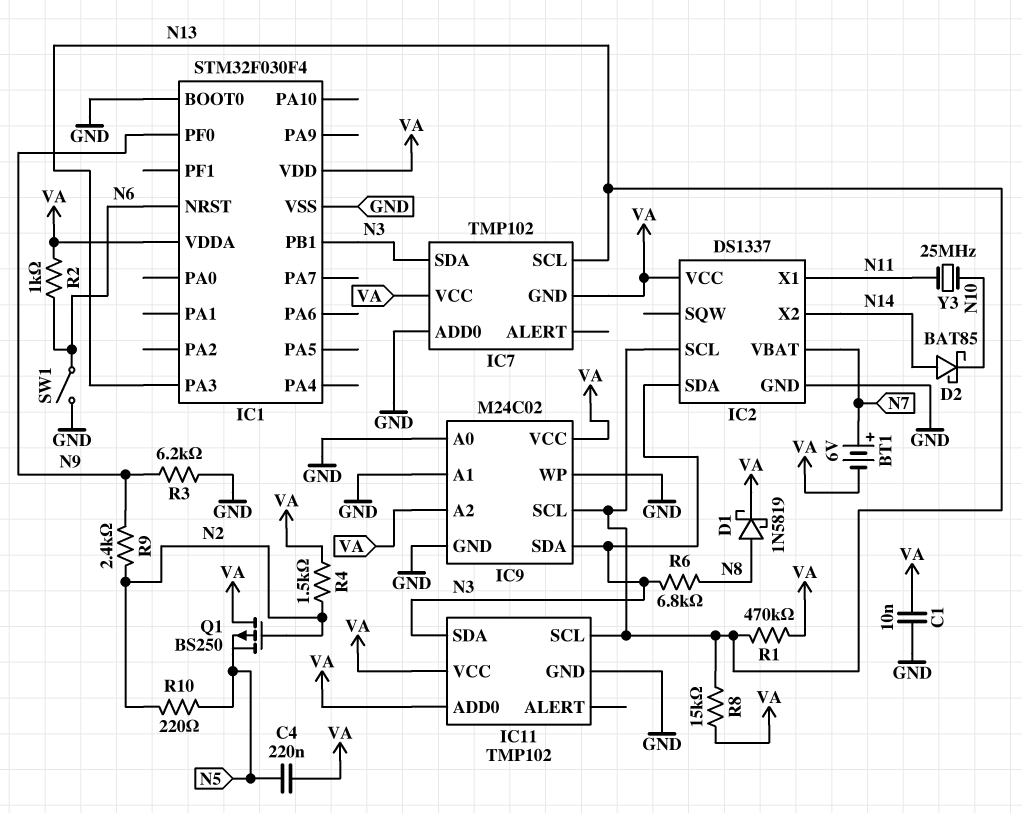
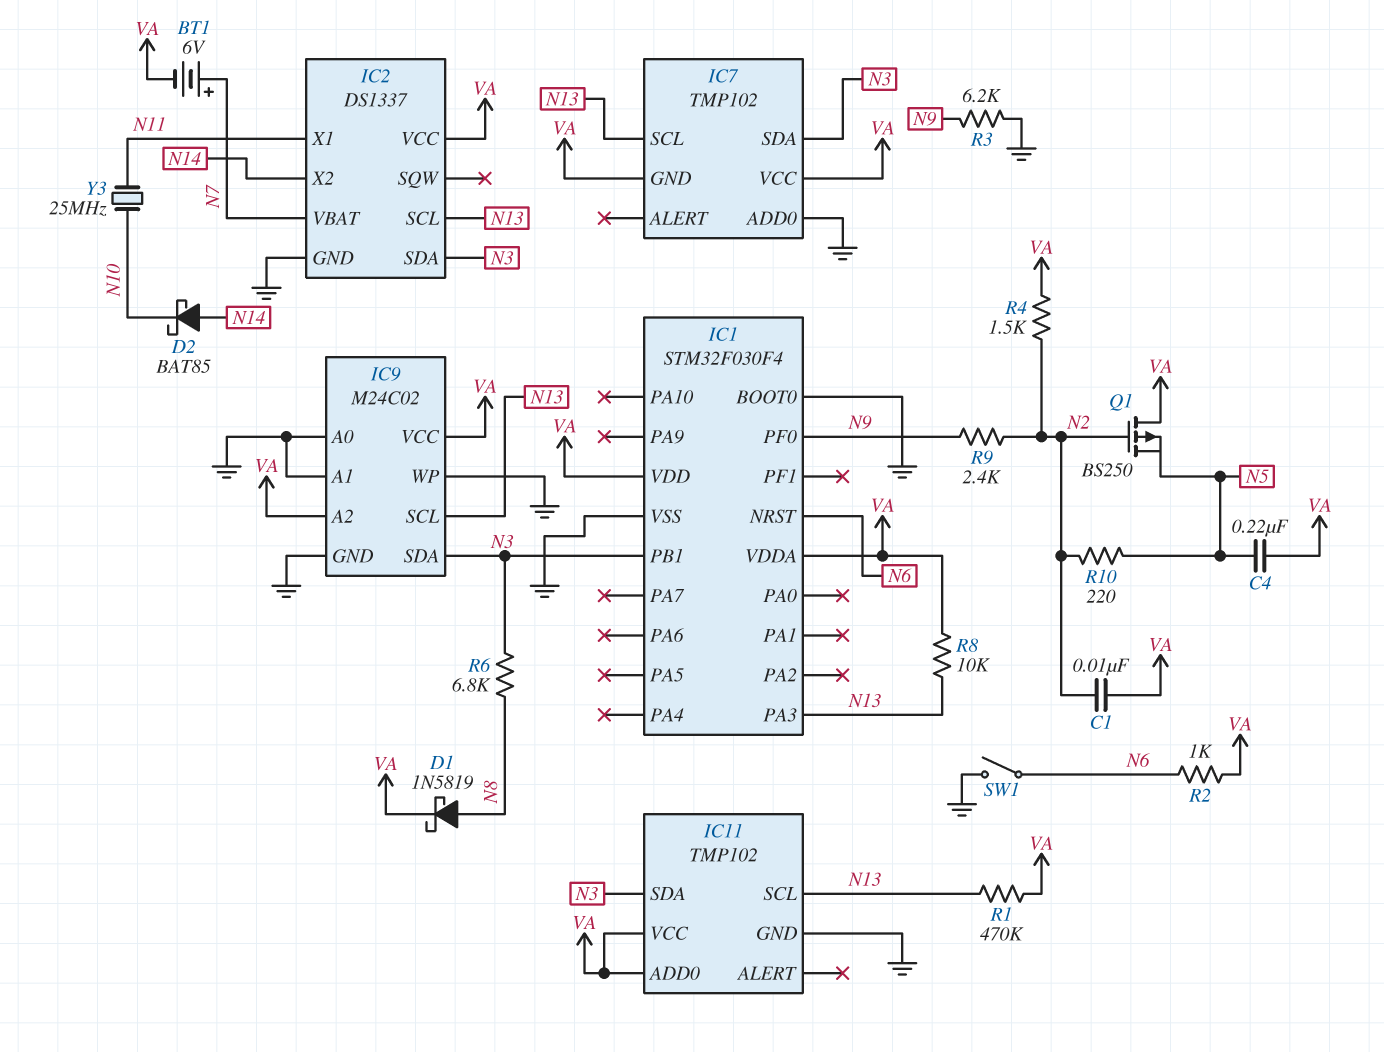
C1: 10nF (GND, VA) -> 10nF (N2, VA)
R8: 15k (N13, VA) -> 10k (N13, VA)

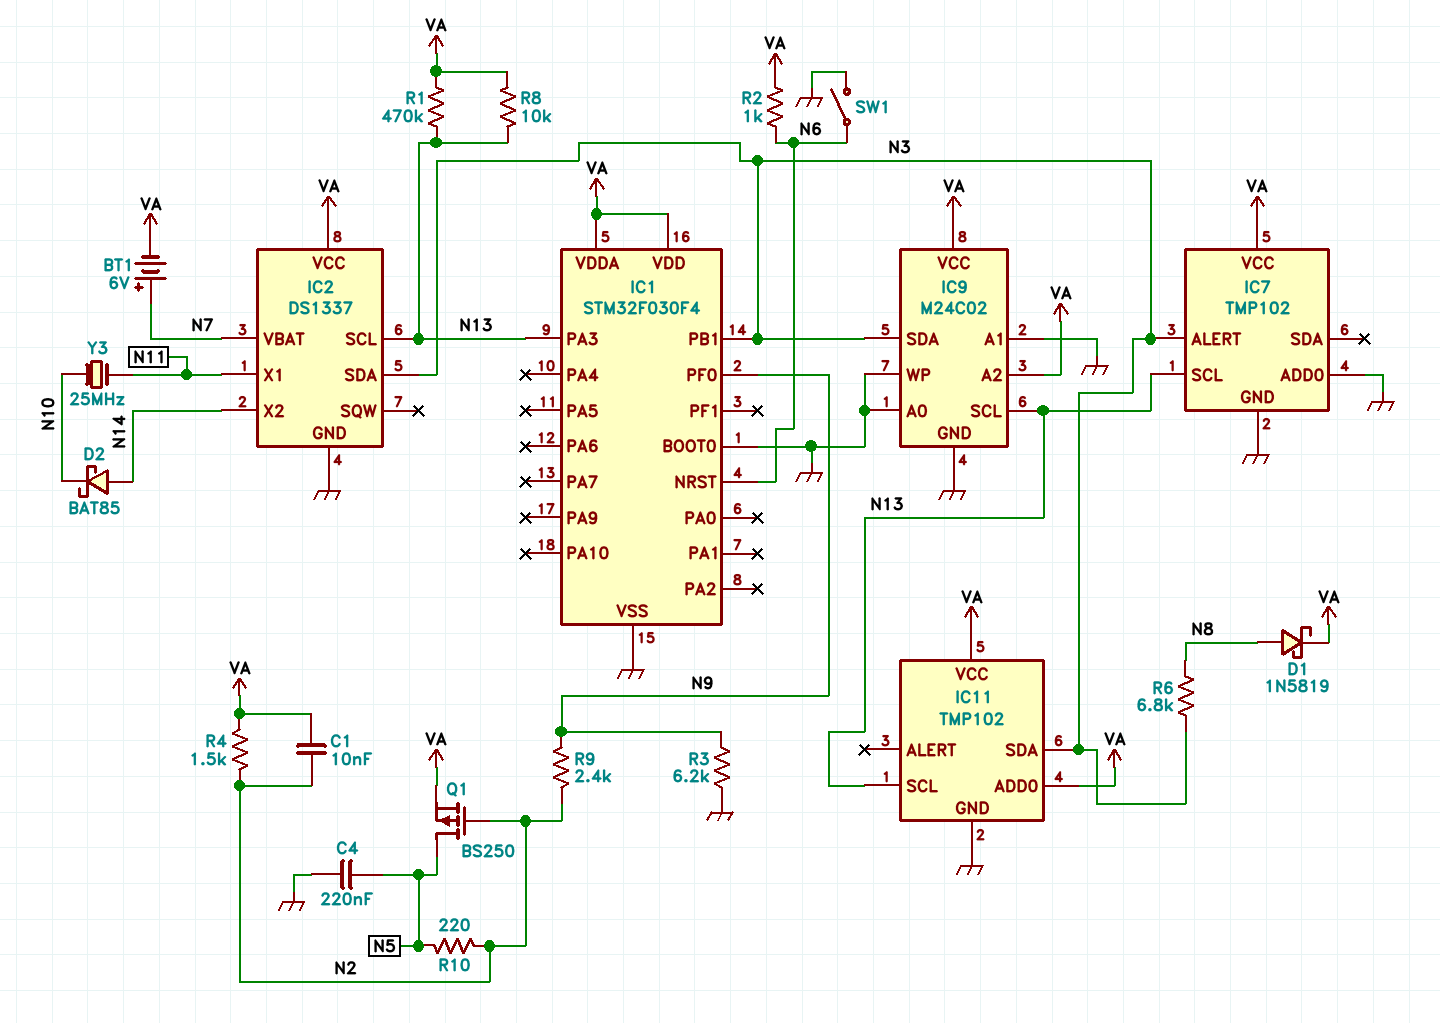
C4: 220nF (N5, VA) -> 220nF (GND, N5)
IC7 pin ALERT: none -> N3
IC7 pin GND: VA -> GND
IC7 pin SDA: N3 -> none
Q1: PMOS BS250 (G N2, D VA, S N5) -> PMOS BS250 (G N2, D N5, S VA)

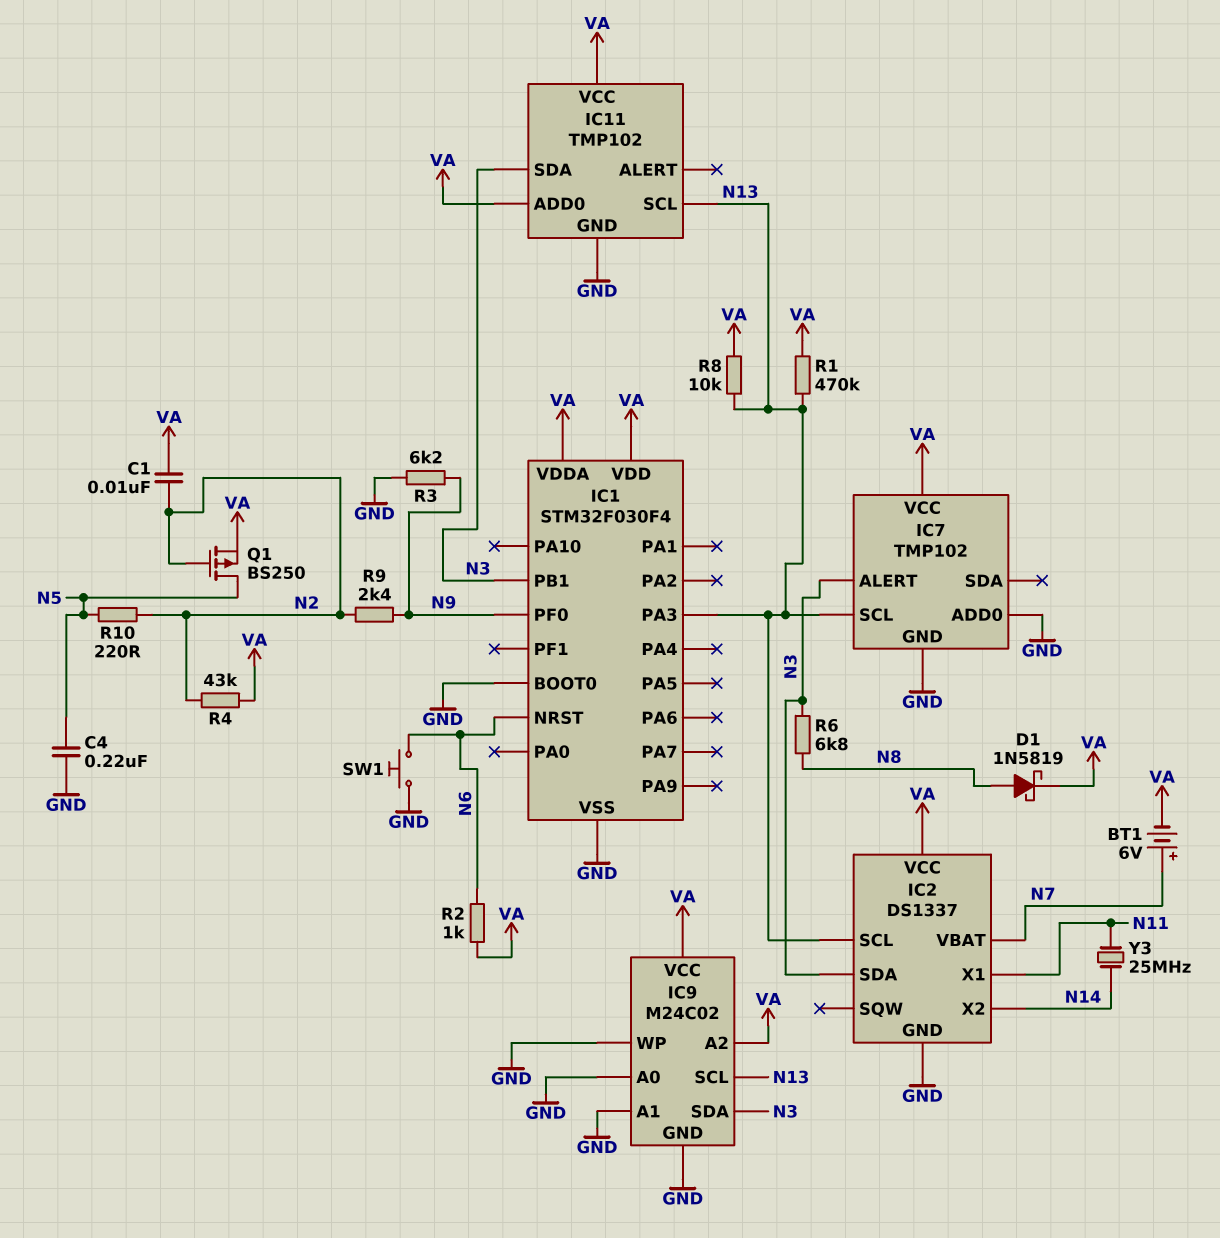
D2: schottky BAT85 (A N14, K N10) -> none
R4: 1.5k (N2, VA) -> 43k (N2, VA)
SW1: switch (GND, N6) -> button (GND, N6)
Y3: 25MHz (N10, N11) -> 25MHz (N11, N14)

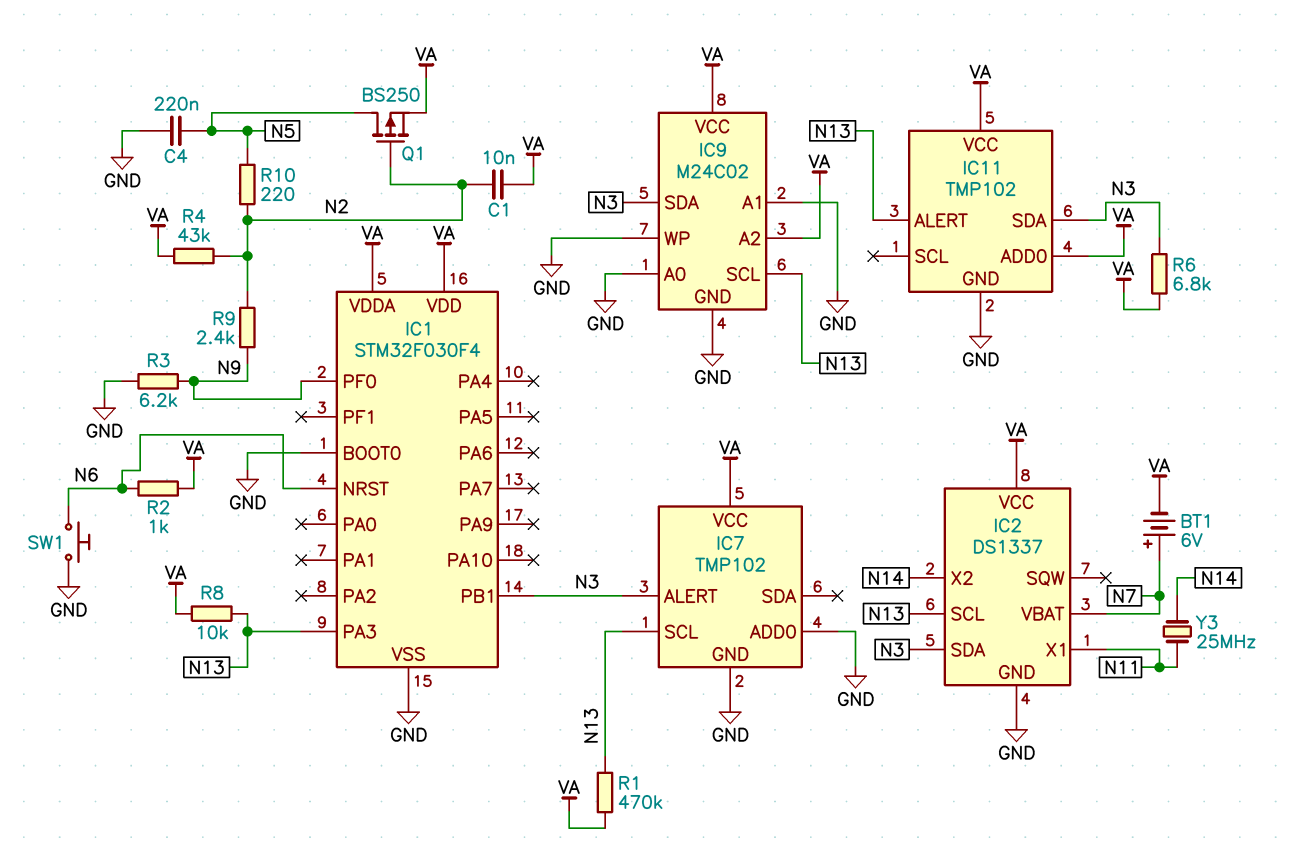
D1: schottky 1N5819 (A N8, K VA) -> none
IC11 pin ALERT: none -> N13
IC11 pin SCL: N13 -> none
R6: 6.8k (N3, N8) -> 6.8k (N3, VA)

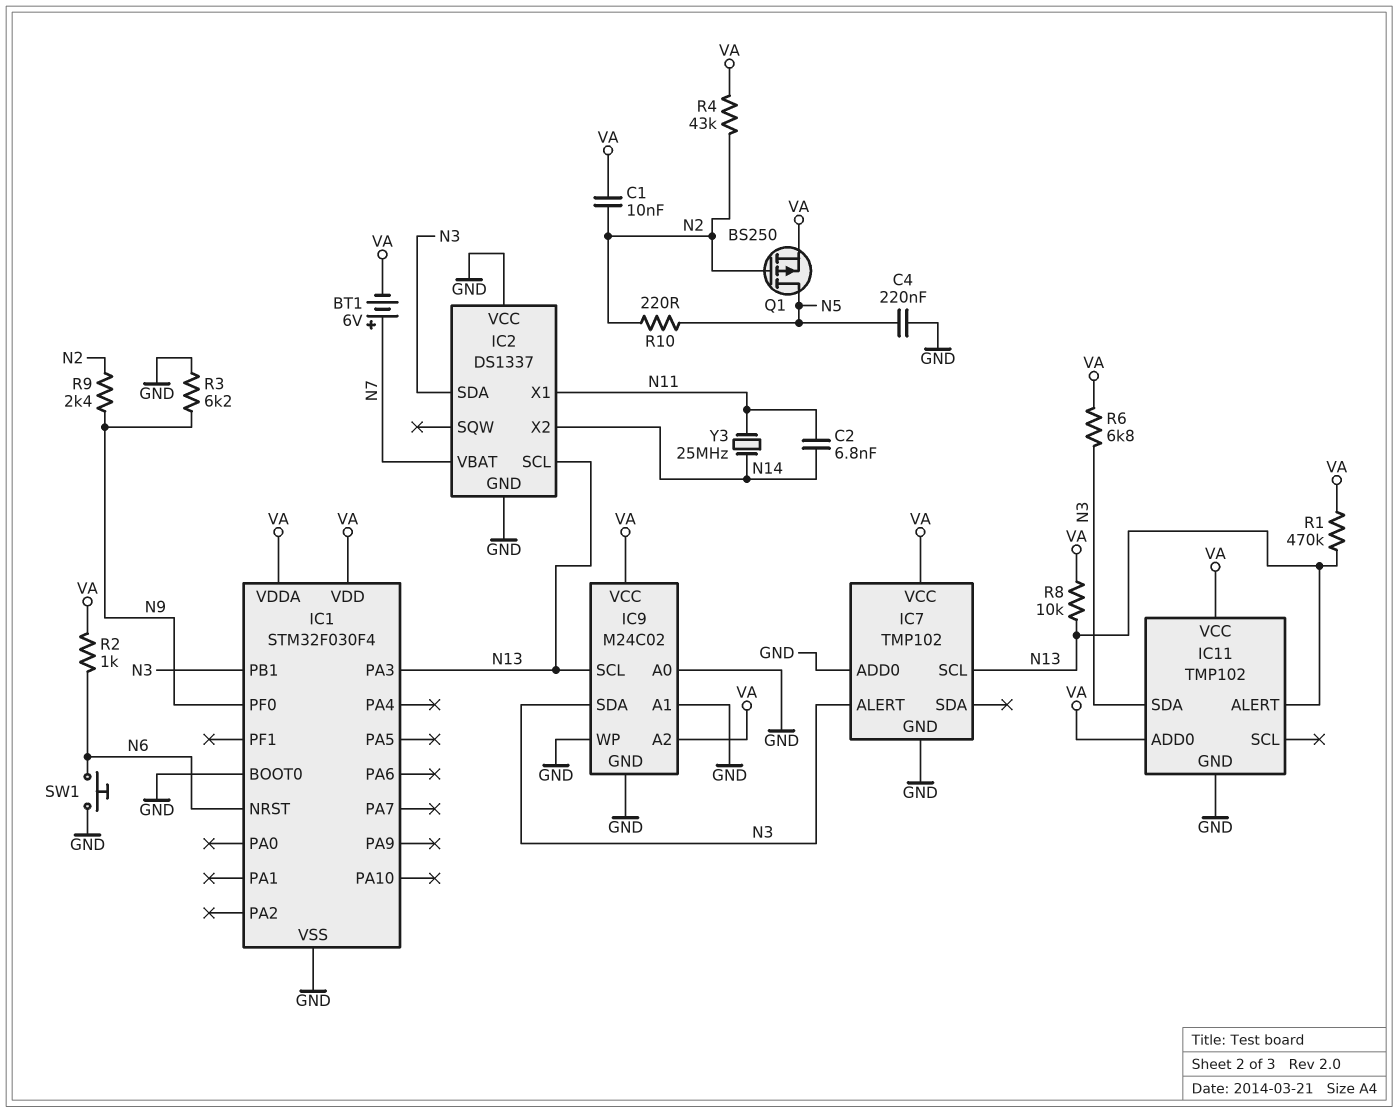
C2: none -> 6.8nF (N11, N14)
IC2 pin VCC: VA -> GND

